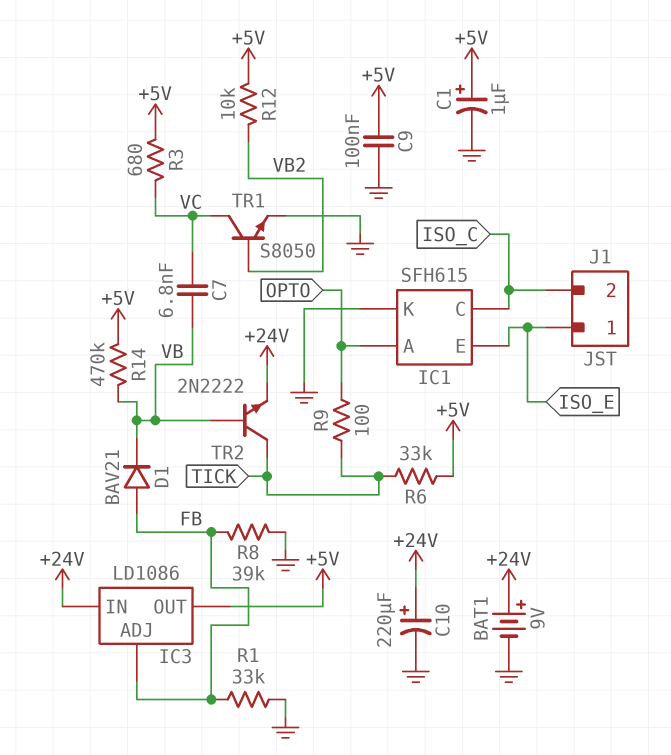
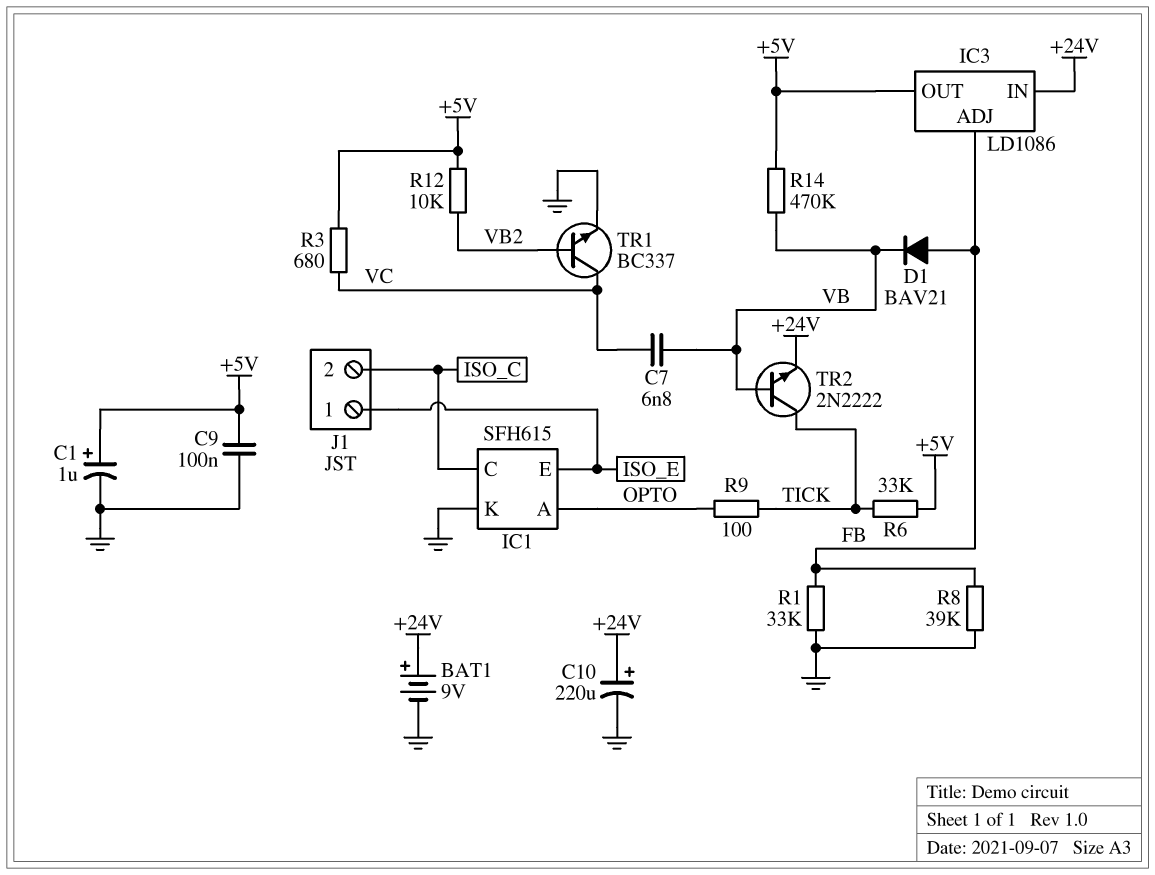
TR1: NPN S8050 (B VB2, C VC, E GND) -> NPN BC337 (B VB2, C VC, E GND)

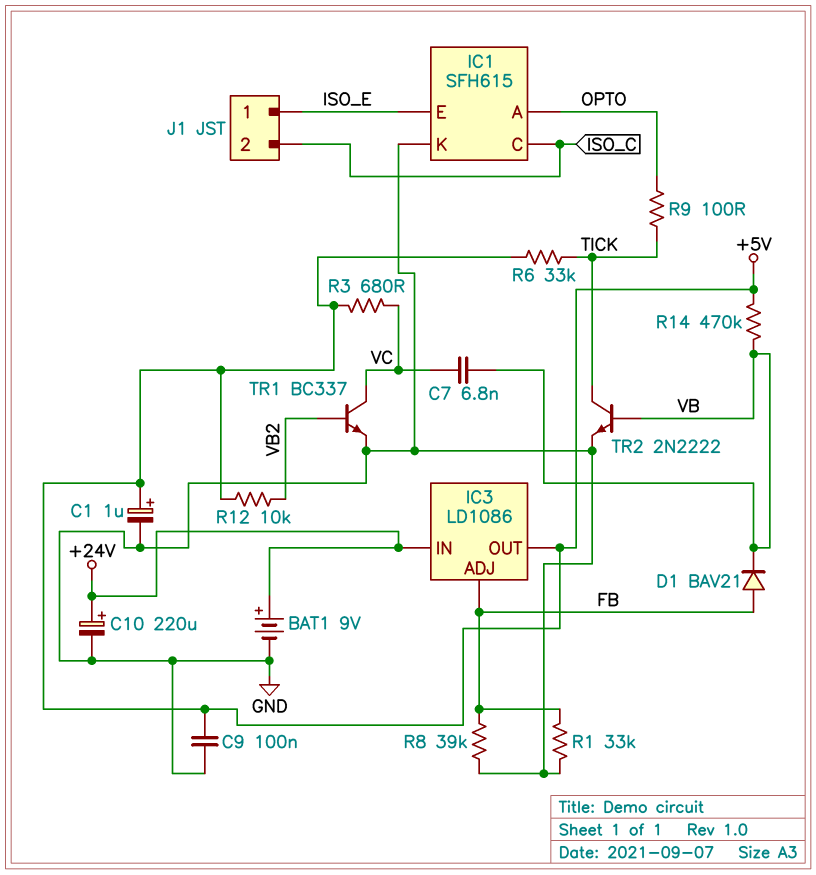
TR2: NPN 2N2222 (B VB, C TICK, E +24V) -> NPN 2N2222 (B VB, C TICK, E GND)

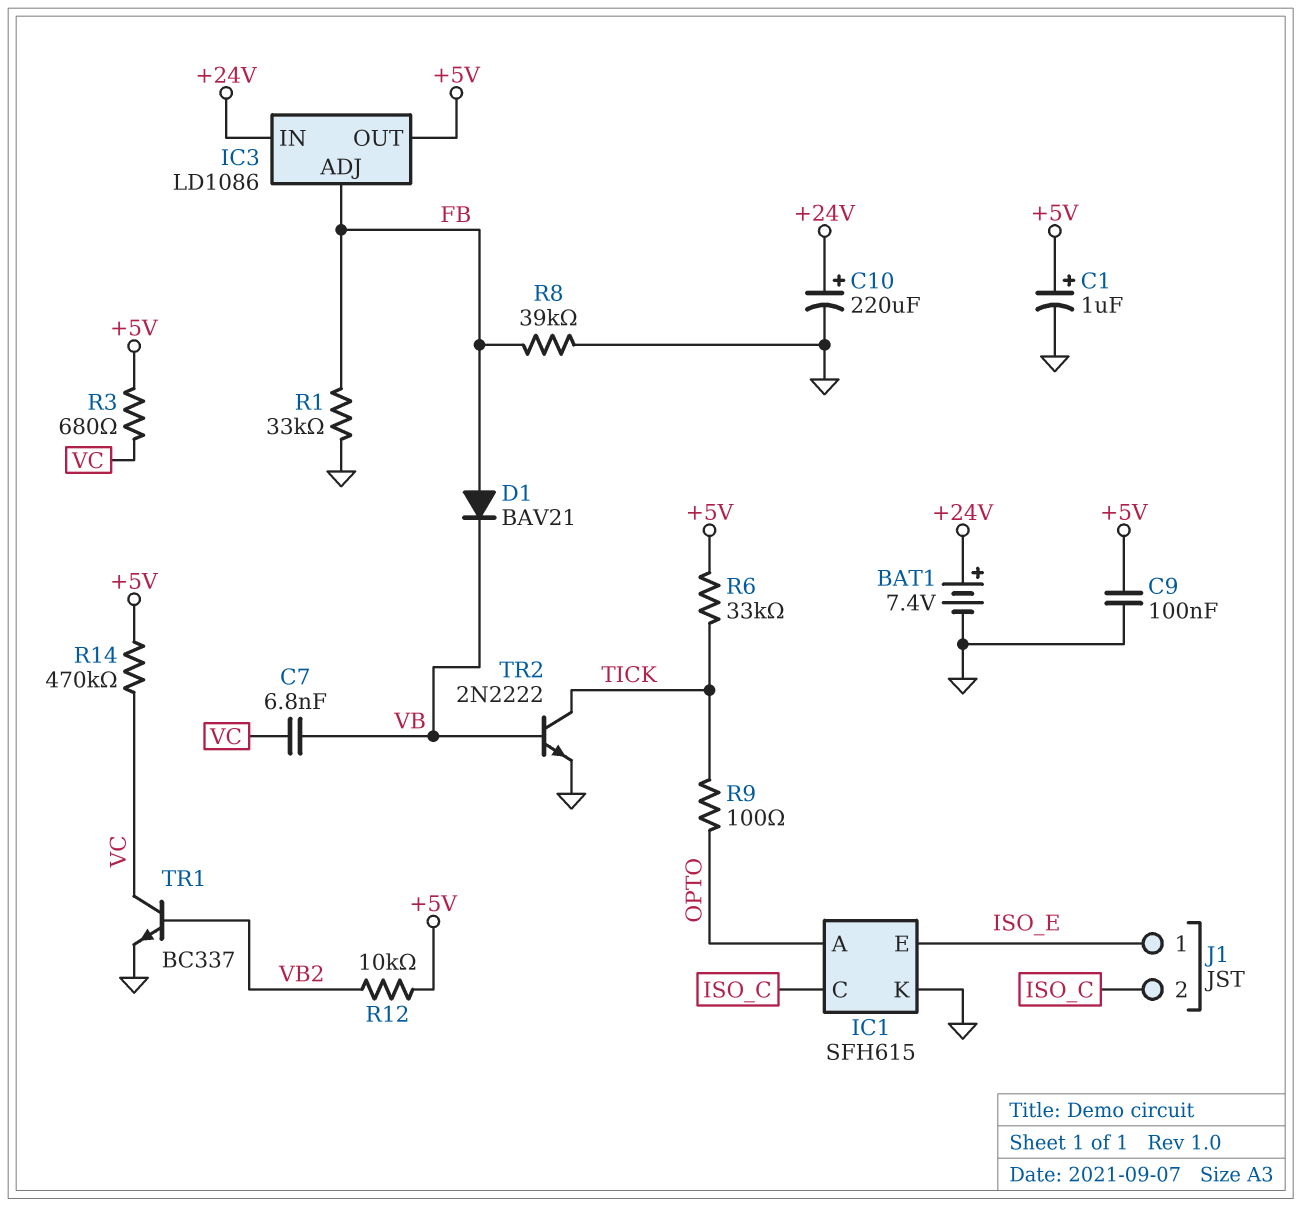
BAT1: 9V (plus +24V, minus GND) -> 7.4V (plus +24V, minus GND)
R14: 470k (+5V, VB) -> 470k (+5V, VC)

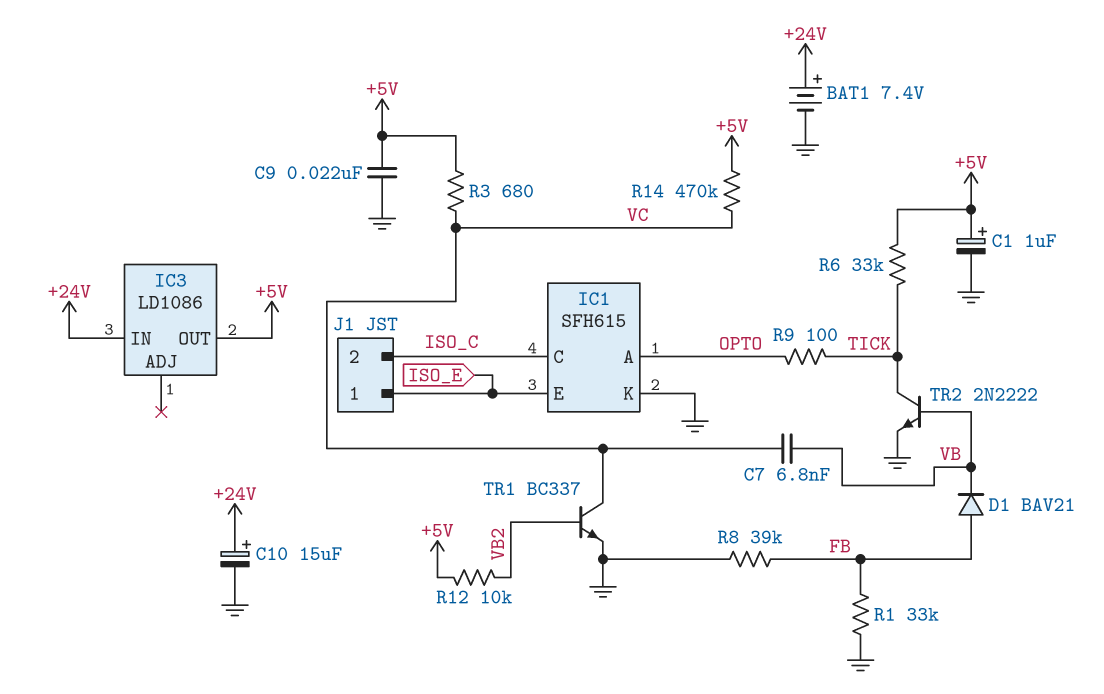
C9: 100nF (+5V, GND) -> 22nF (+5V, GND)
C10: 220uF (plus +24V, minus GND) -> 15uF (plus +24V, minus GND)
IC3 pin ADJ: FB -> none

